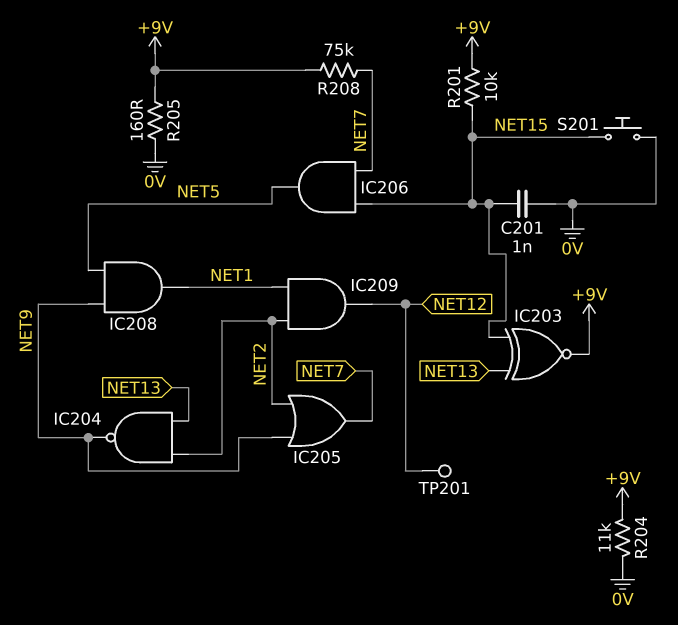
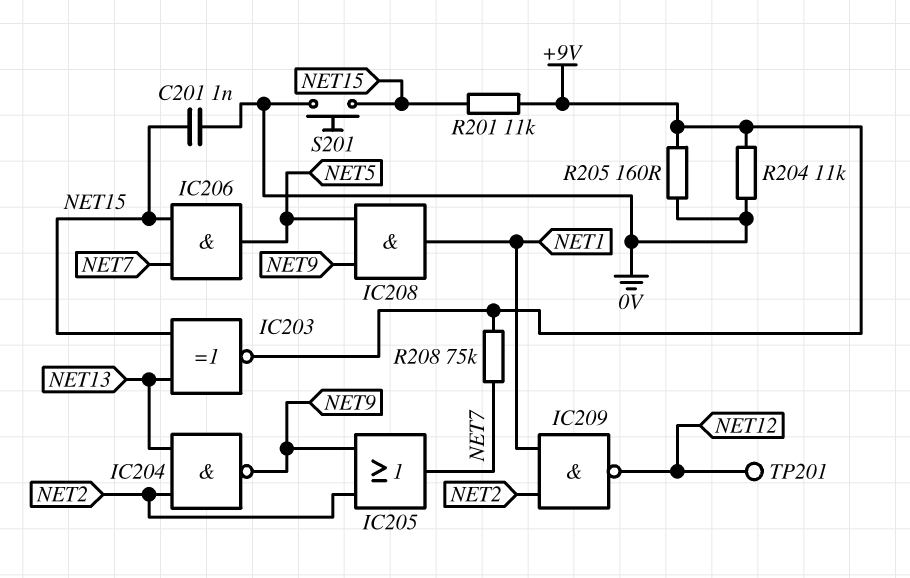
IC209: AND (in NET1, in NET2, out NET12) -> NAND (in NET1, in NET2, out NET12)
R201: 10k (+9V, NET15) -> 11k (+9V, NET15)

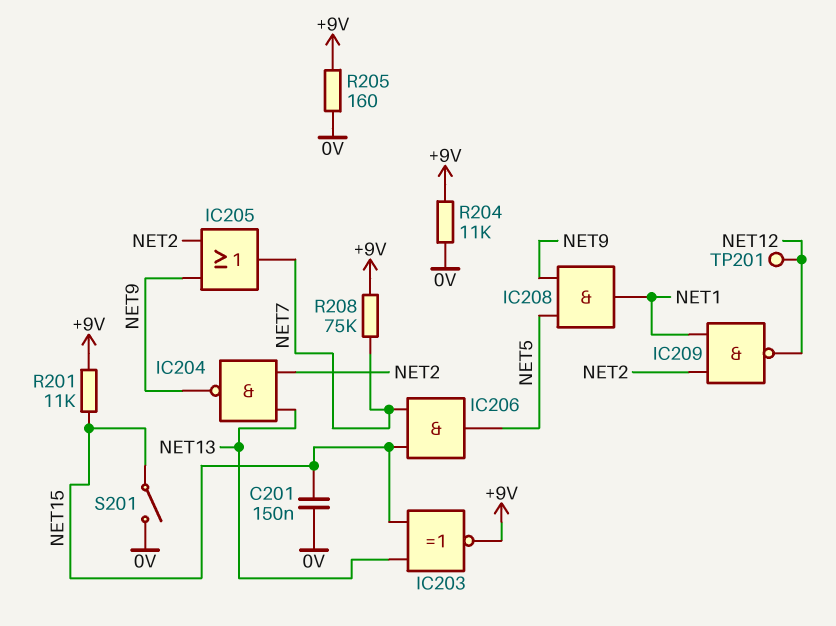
C201: 1nF (0V, NET15) -> 150nF (0V, NET15)
S201: button (0V, NET15) -> switch (0V, NET15)

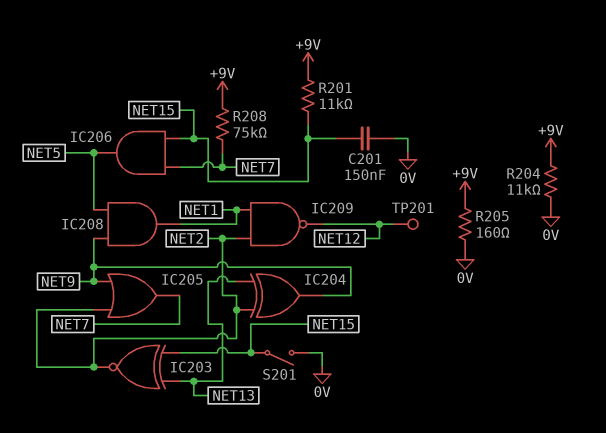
IC203: XNOR (in NET13, in NET15, out +9V) -> XNOR (in NET13, in NET15, out NET2)
IC204: NAND (in NET2, in NET13, out NET9) -> XOR (in NET2, in NET13, out NET9)

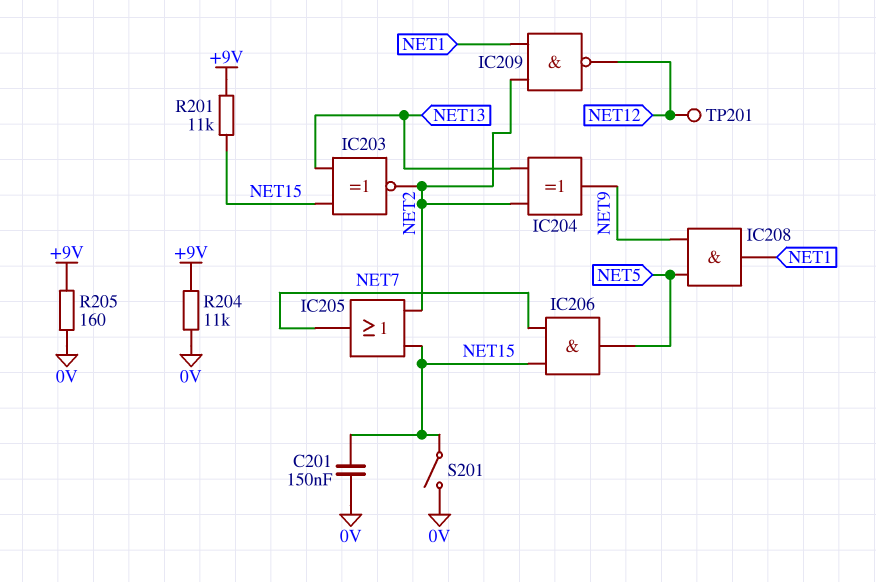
IC205: OR (in NET2, in NET9, out NET7) -> OR (in NET2, in NET15, out NET7)
R208: 75k (+9V, NET7) -> none

